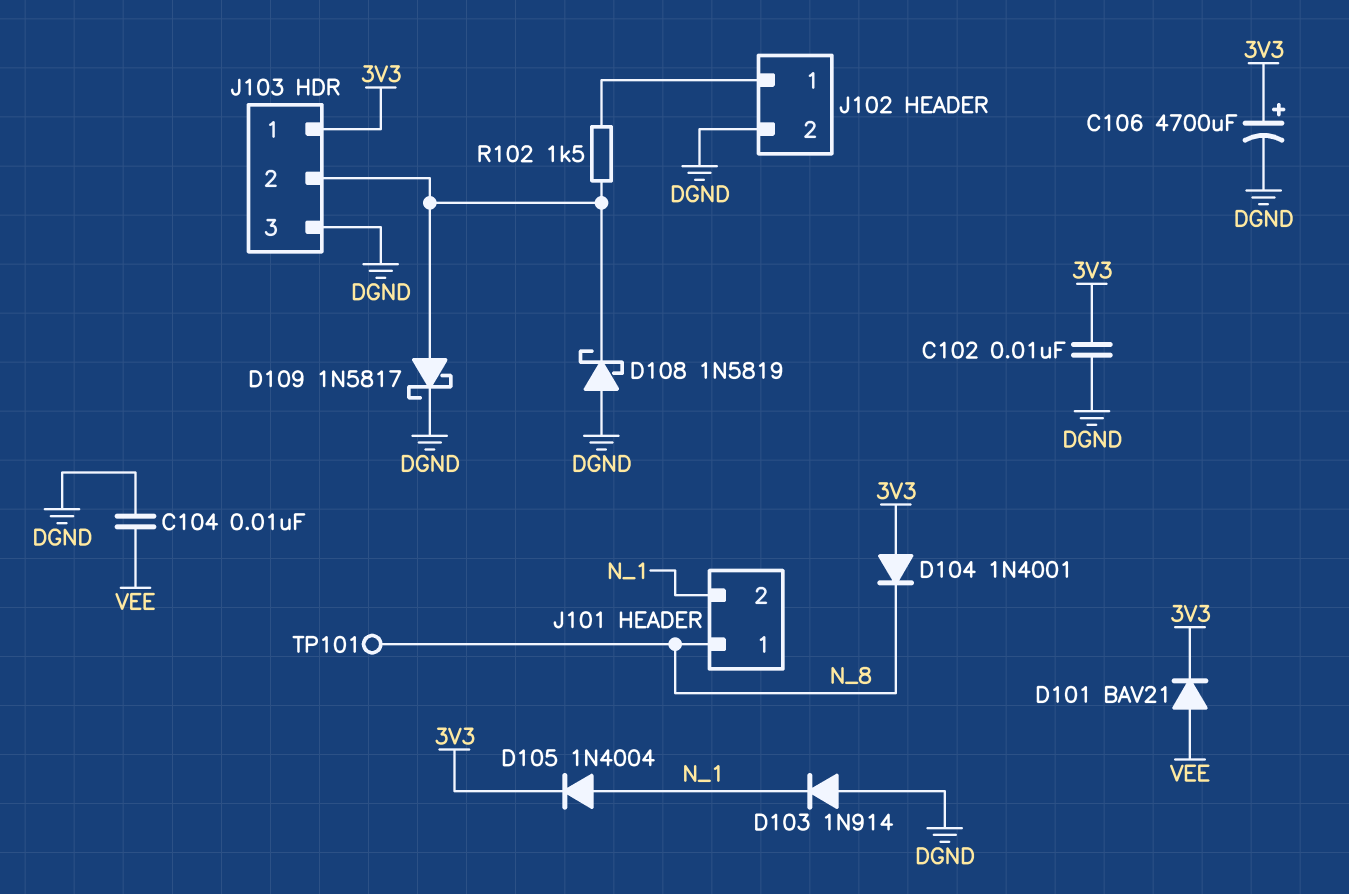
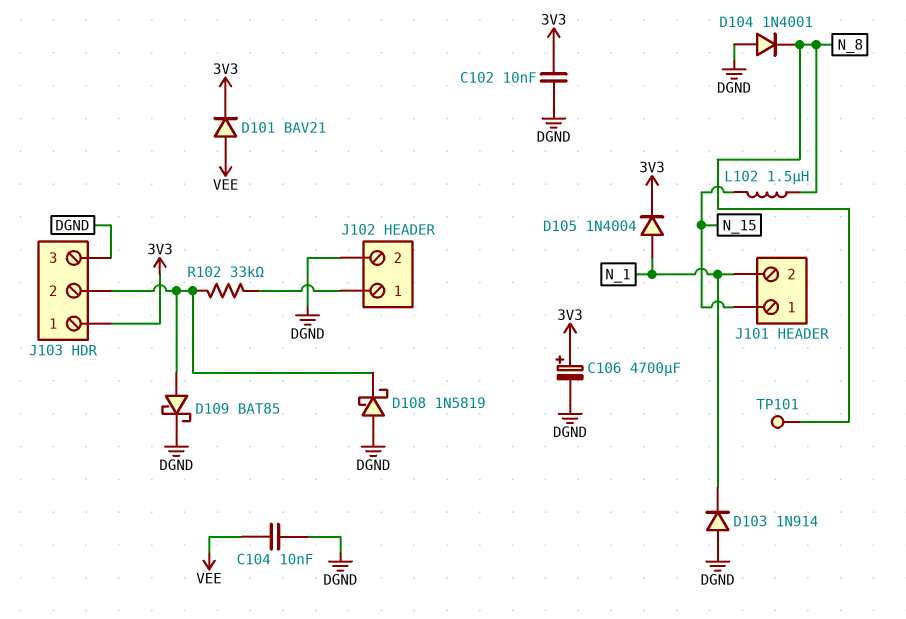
D104: diode 1N4001 (A 3V3, K N_8) -> diode 1N4001 (A DGND, K N_8)
D109: schottky 1N5817 (A J103/2, K DGND) -> schottky BAT85 (A J103/2, K DGND)
J101 pin 1: N_8 -> N_15
L102: none -> 1.5uH (N_8, N_15)
R102: 1.5k (J102/1, J103/2) -> 33k (J102/1, J103/2)

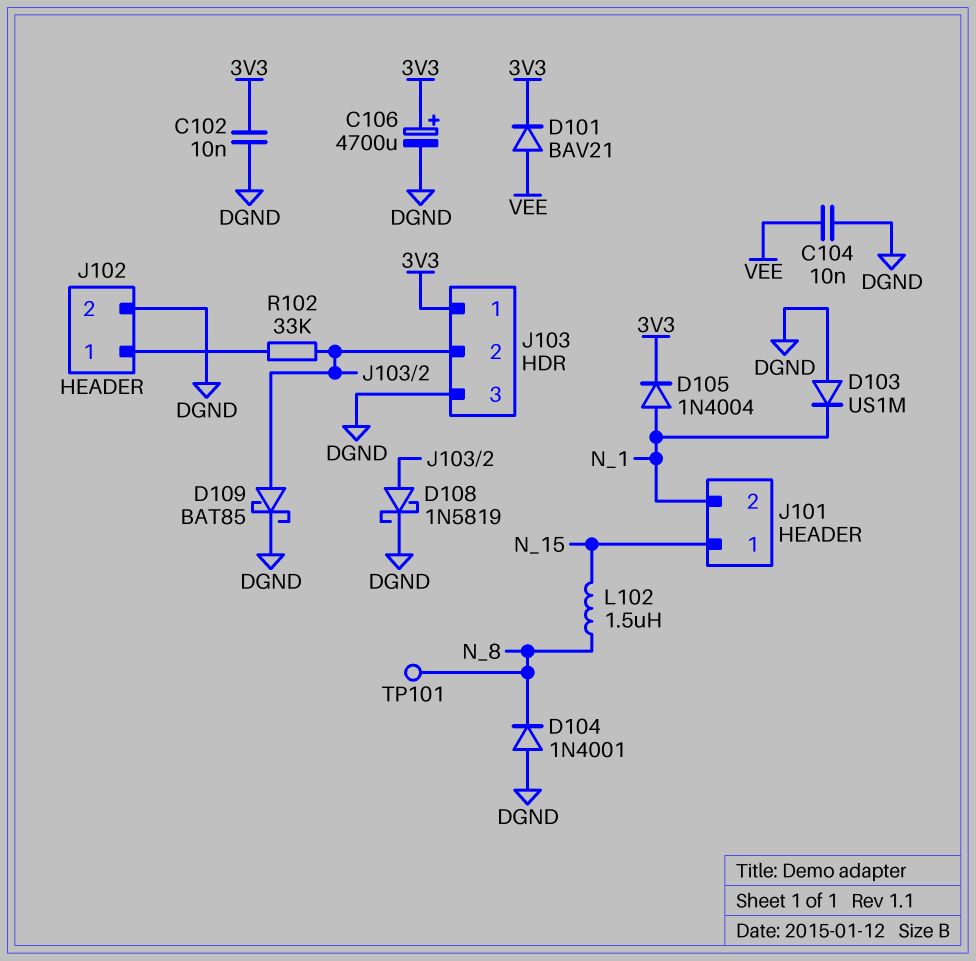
D103: diode 1N914 (A DGND, K N_1) -> diode US1M (A DGND, K N_1)
D108: schottky 1N5819 (A DGND, K J103/2) -> schottky 1N5819 (A J103/2, K DGND)

